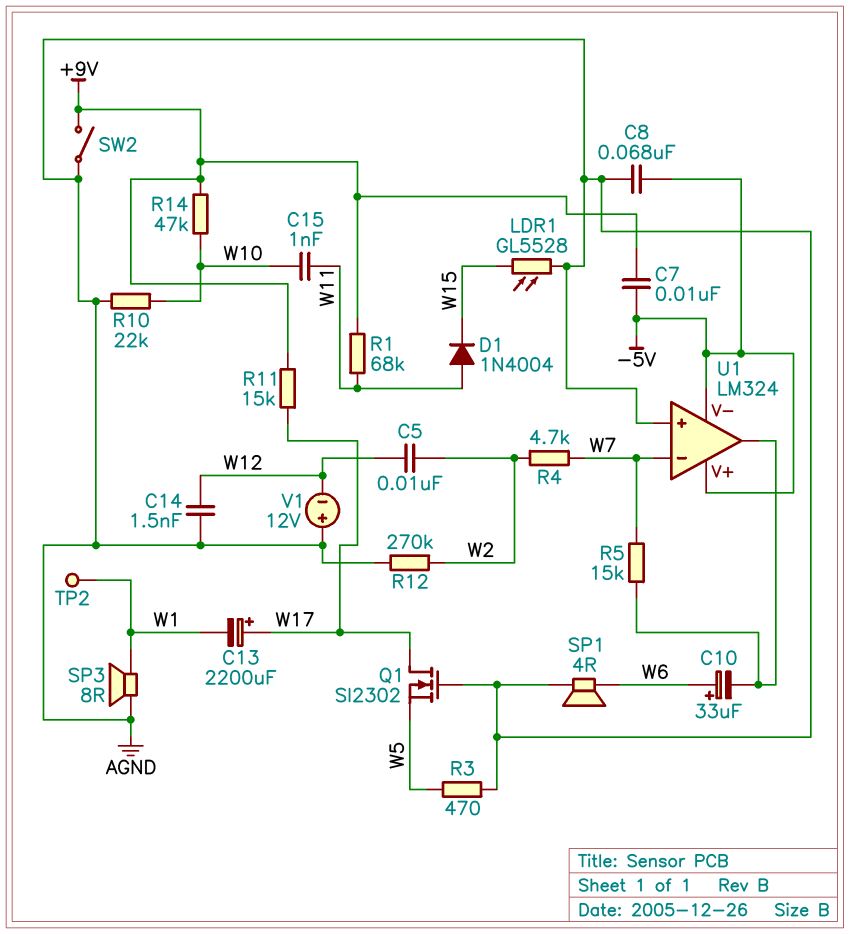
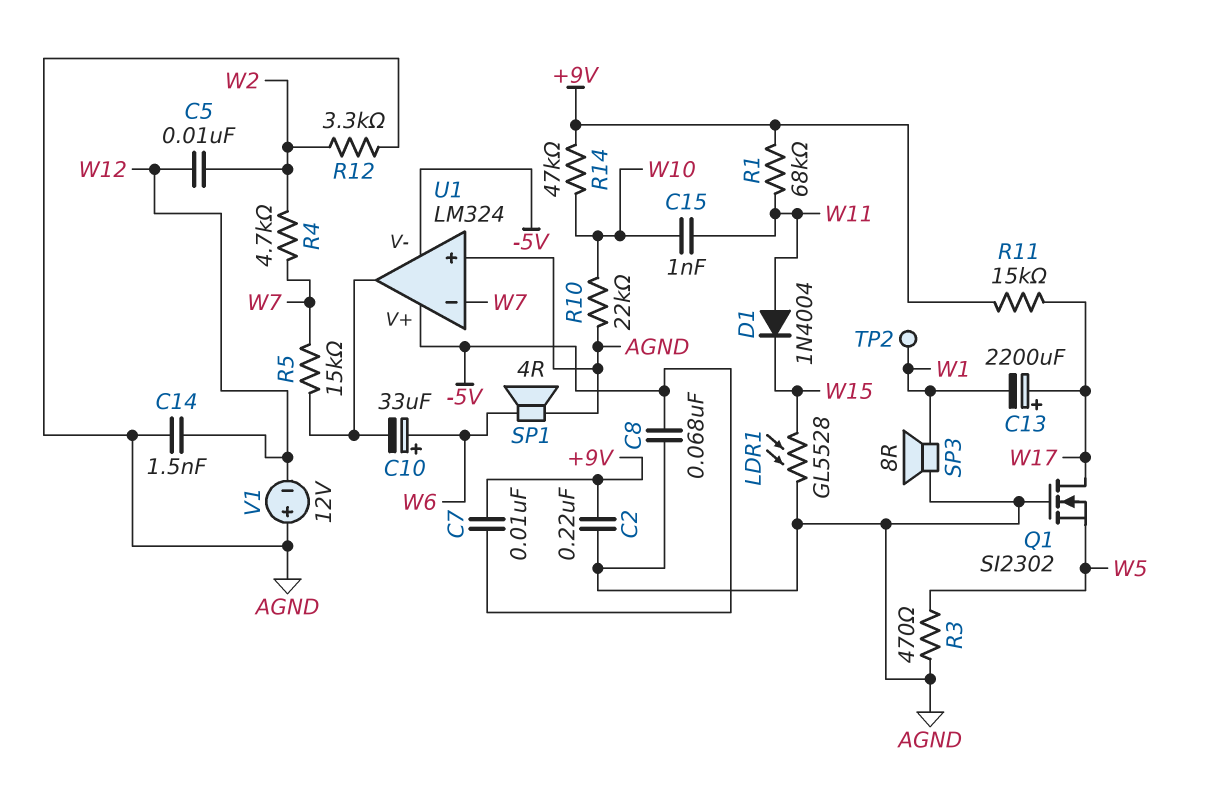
C2: none -> 220nF (+9V, AGND)
R12: 270k (AGND, W2) -> 3.3k (AGND, W2)
SW2: switch (+9V, AGND) -> none

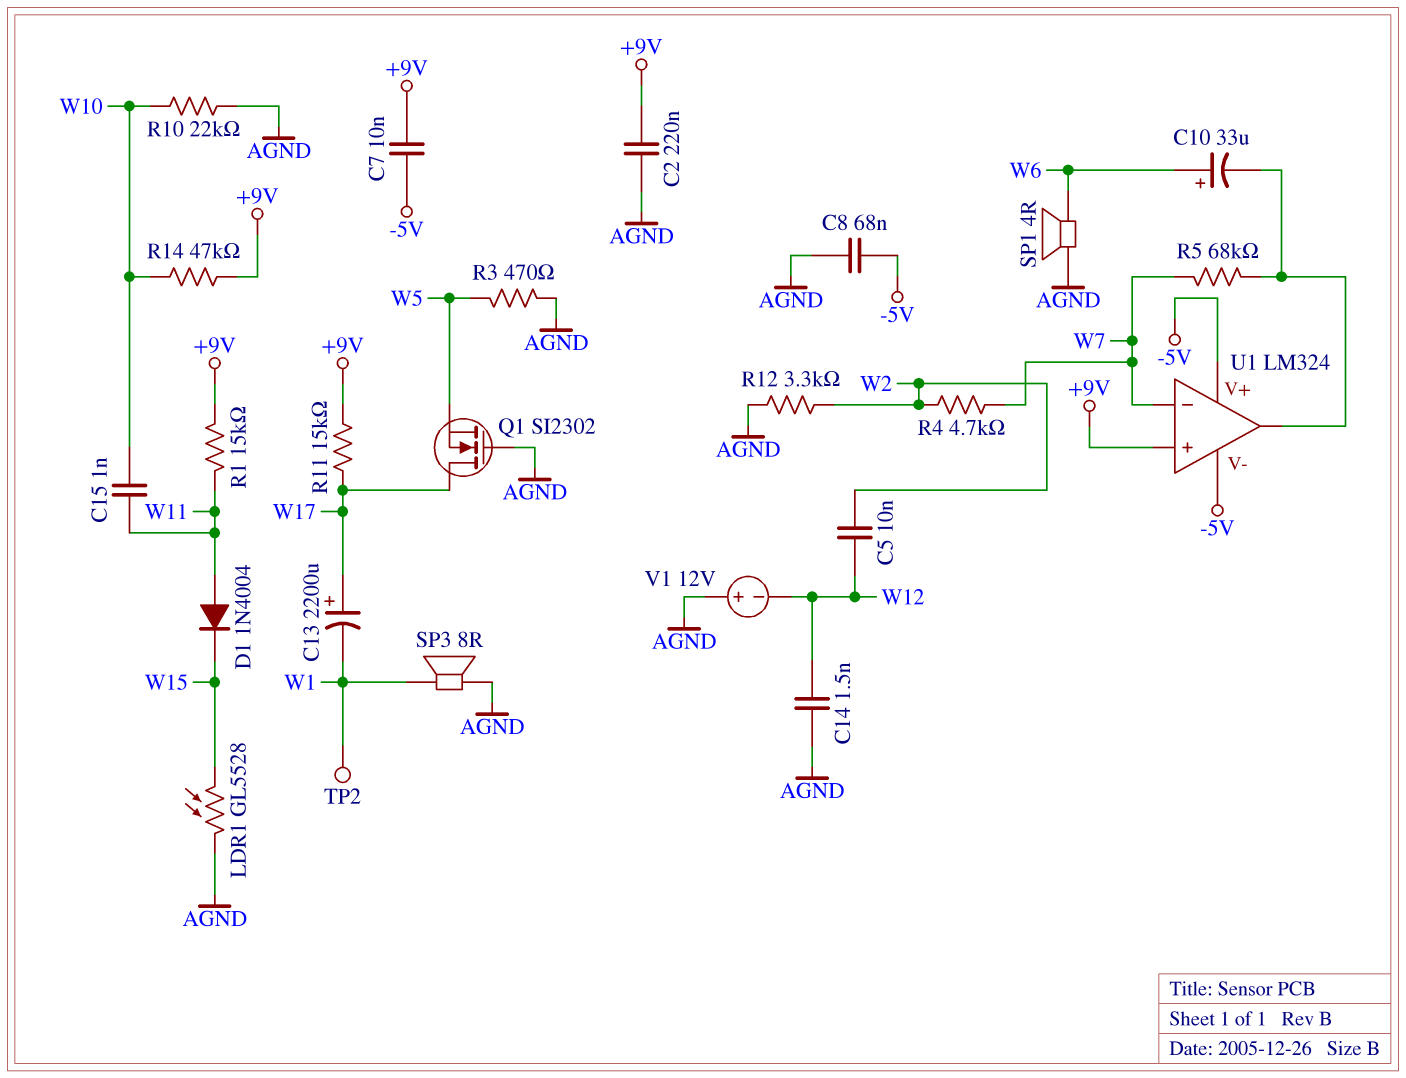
R1: 68k (+9V, W11) -> 15k (+9V, W11)
R5: 15k (U1/out, W7) -> 68k (U1/out, W7)
U1 pin in+: AGND -> +9V

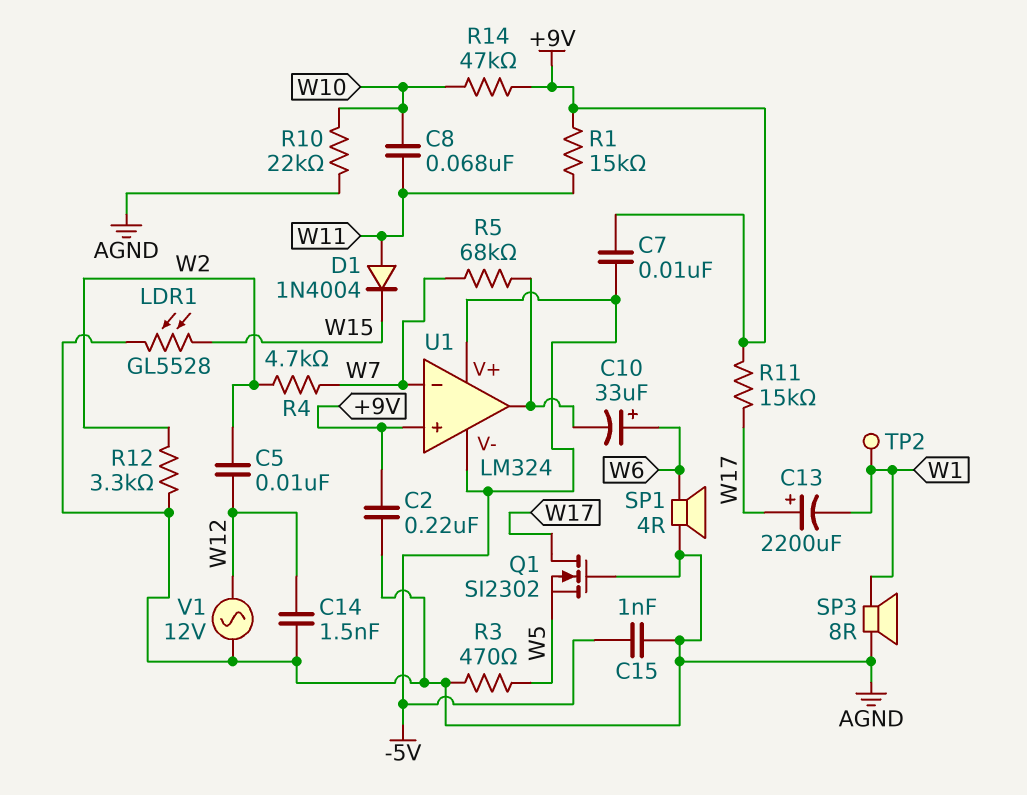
C8: 68nF (-5V, AGND) -> 68nF (W10, W11)
C15: 1nF (W10, W11) -> 1nF (-5V, AGND)
V1: 12V (plus AGND, minus W12) -> AC 12V (AGND, W12)

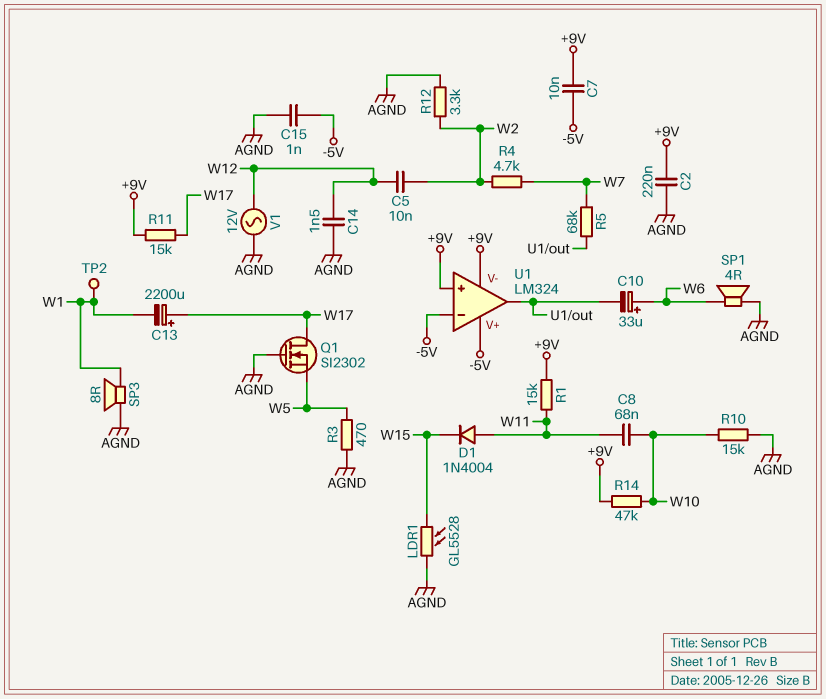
R10: 22k (AGND, W10) -> 15k (AGND, W10)
U1 pin V-: -5V -> +9V
U1 pin in-: W7 -> -5V

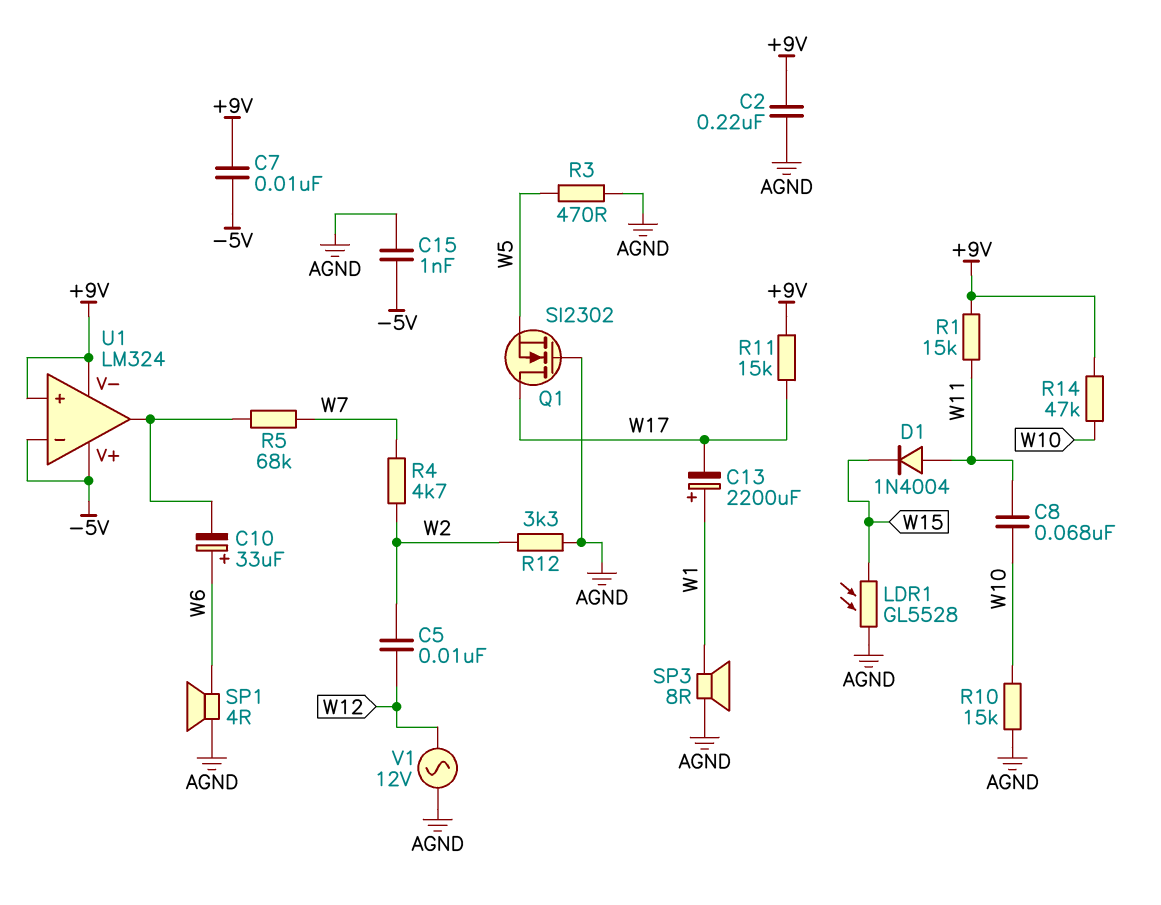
C13: 2200uF (plus W17, minus W1) -> 2200uF (plus W1, minus W17)
C14: 1.5nF (AGND, W12) -> none
TP2: test point (W1) -> none

